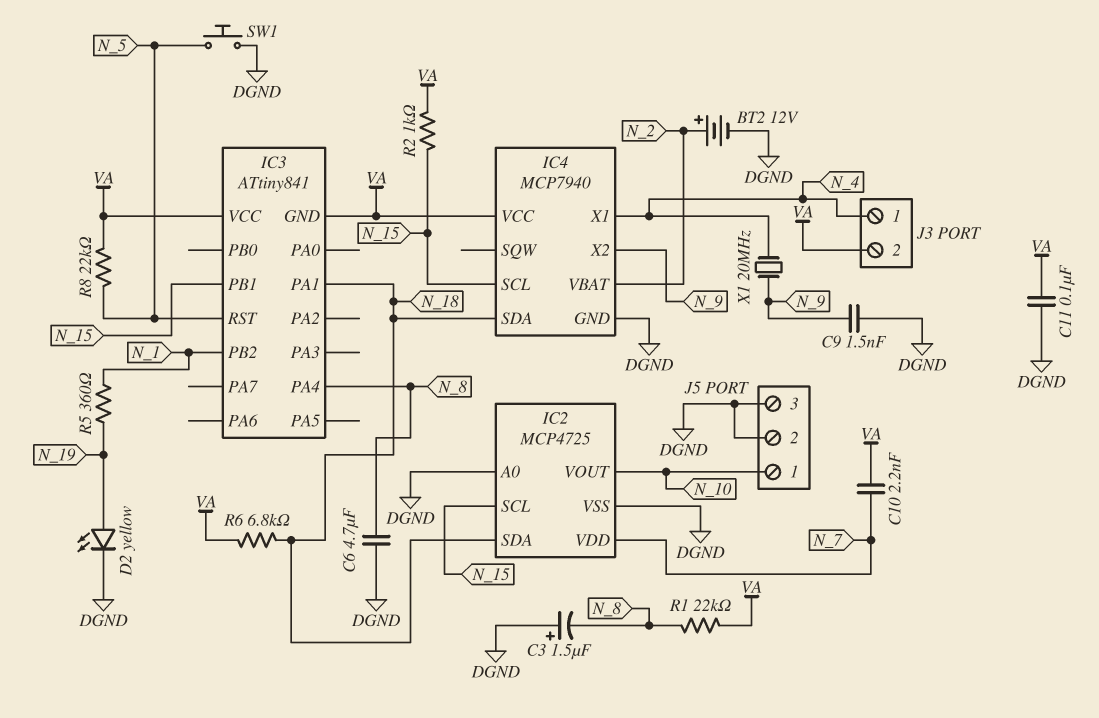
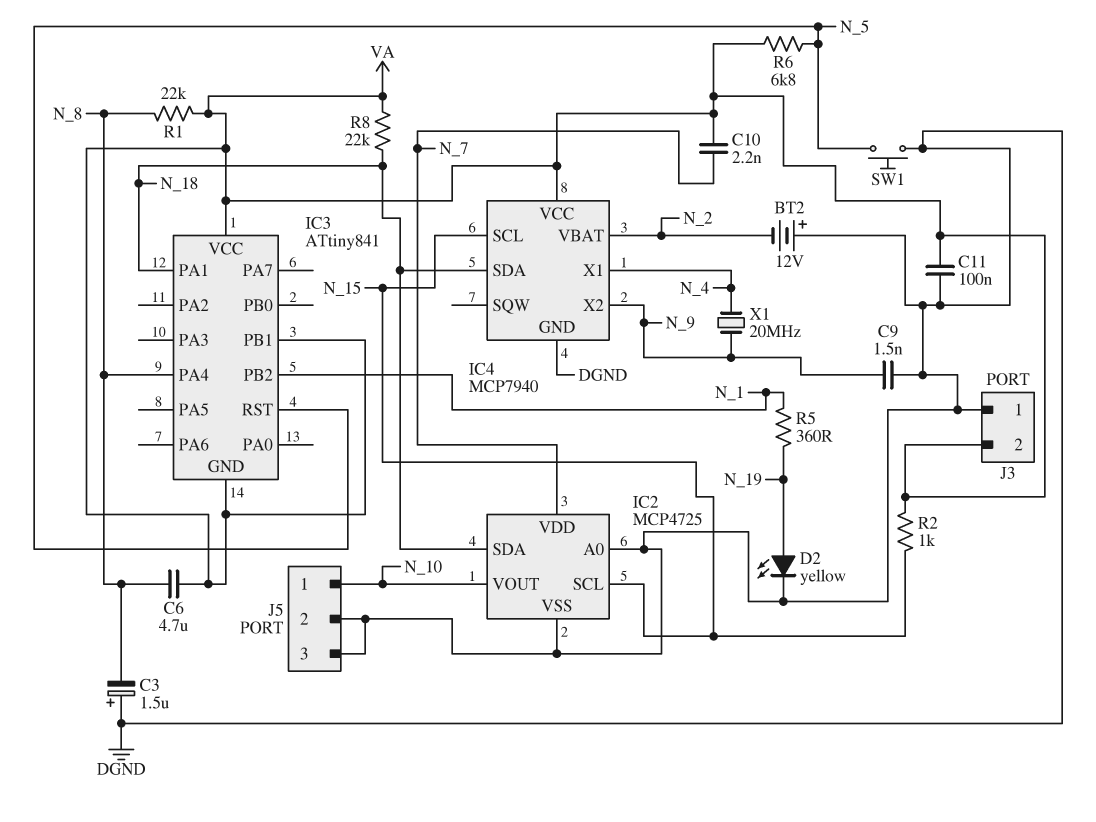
BT2: 12V (plus N_2, minus DGND) -> 12V (plus DGND, minus N_2)
C6: 4.7uF (DGND, N_8) -> 4.7uF (N_8, VA)
IC3 pin PB1: N_15 -> VA
J3 pin 1: N_4 -> DGND
R6: 6.8k (N_18, VA) -> 6.8k (N_5, VA)
R8: 22k (N_5, VA) -> 22k (N_18, VA)

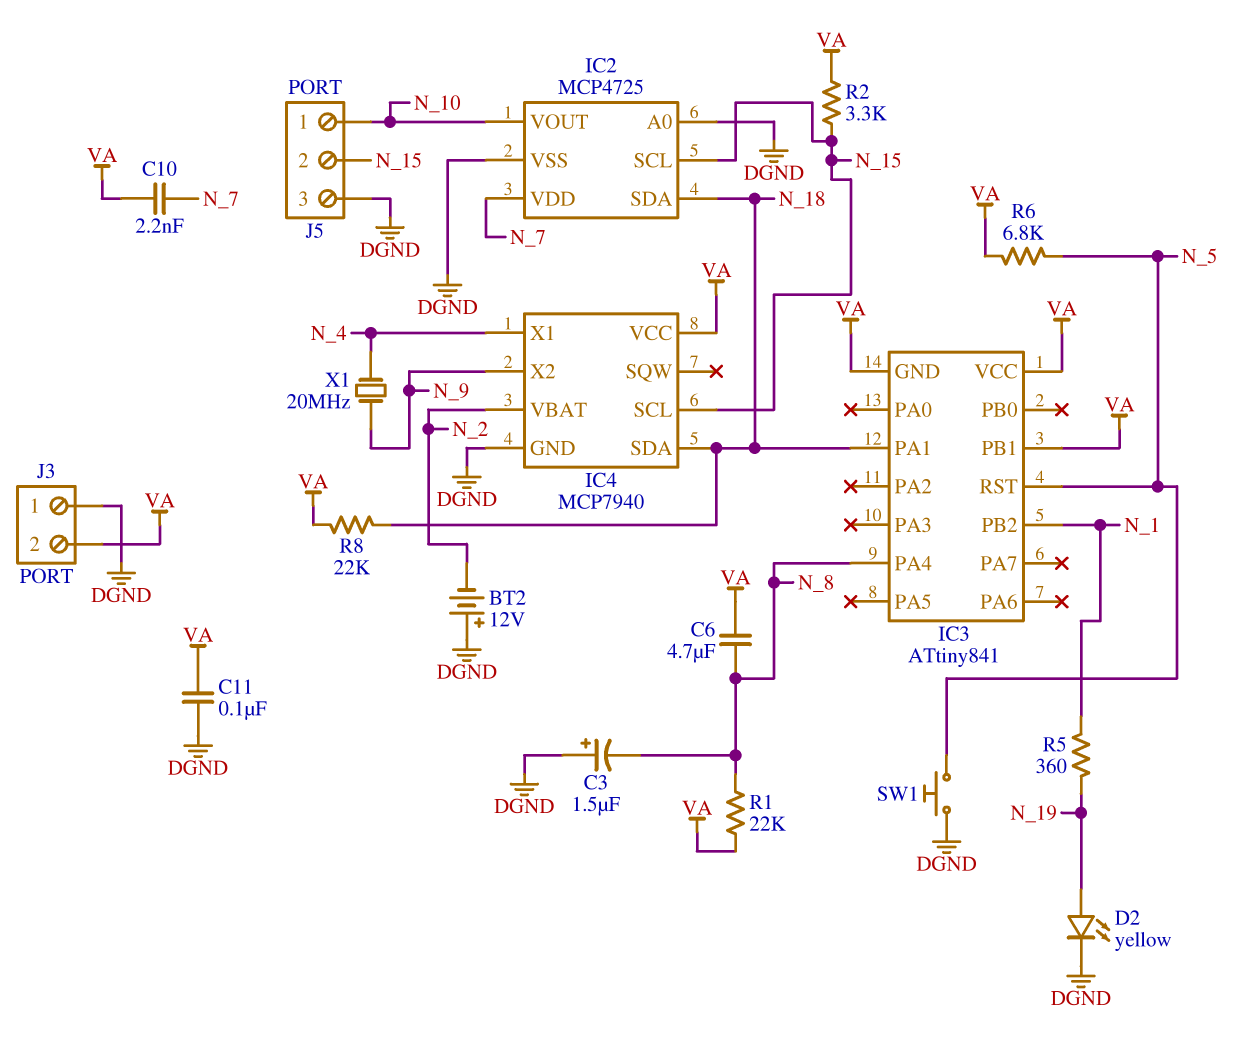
C9: 1.5nF (DGND, N_9) -> none
J5 pin 2: DGND -> N_15
R2: 1k (N_15, VA) -> 3.3k (N_15, VA)

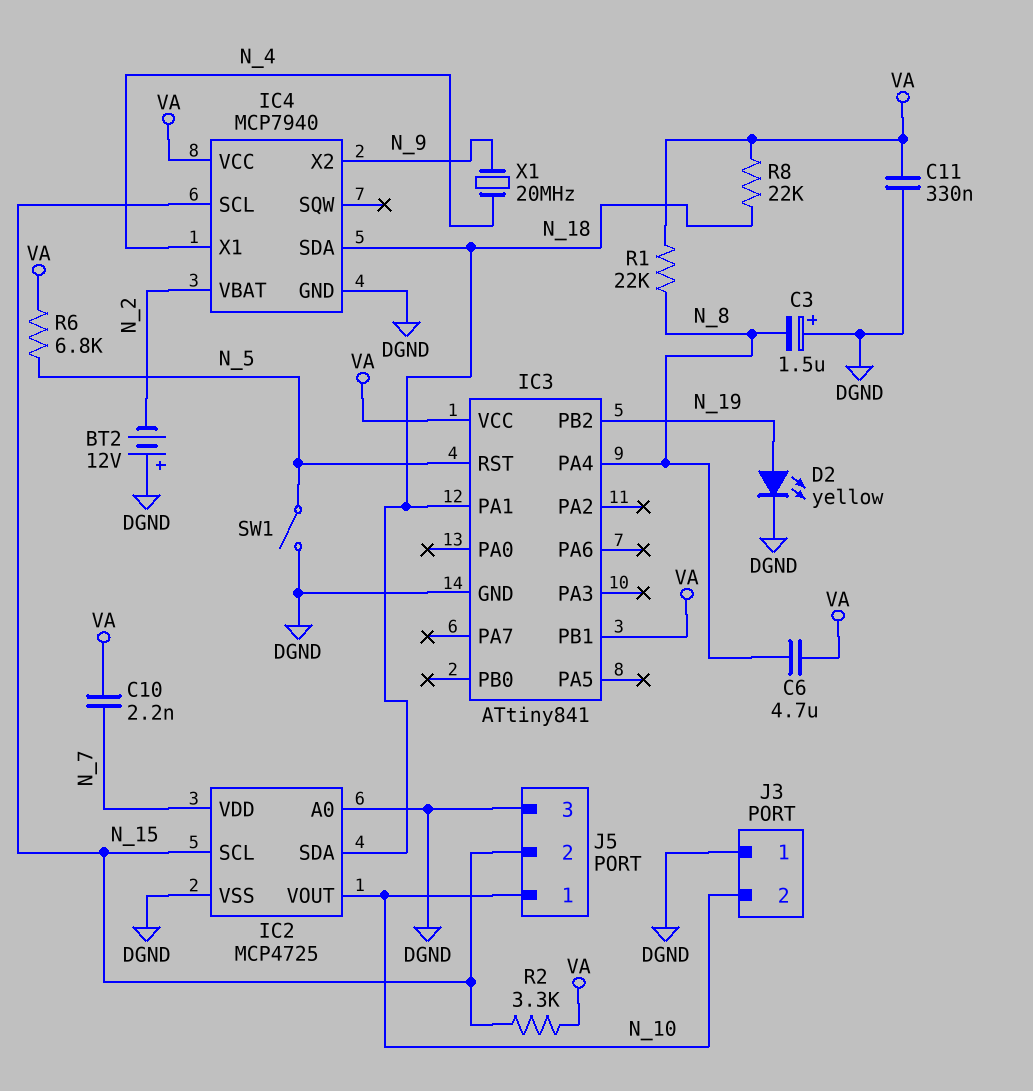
C11: 100nF (DGND, VA) -> 330nF (DGND, VA)
IC3 pin GND: VA -> DGND
IC3 pin PB2: N_1 -> N_19
J3 pin 2: VA -> N_10
R5: 360 (N_1, N_19) -> none
SW1: button (DGND, N_5) -> switch (DGND, N_5)

